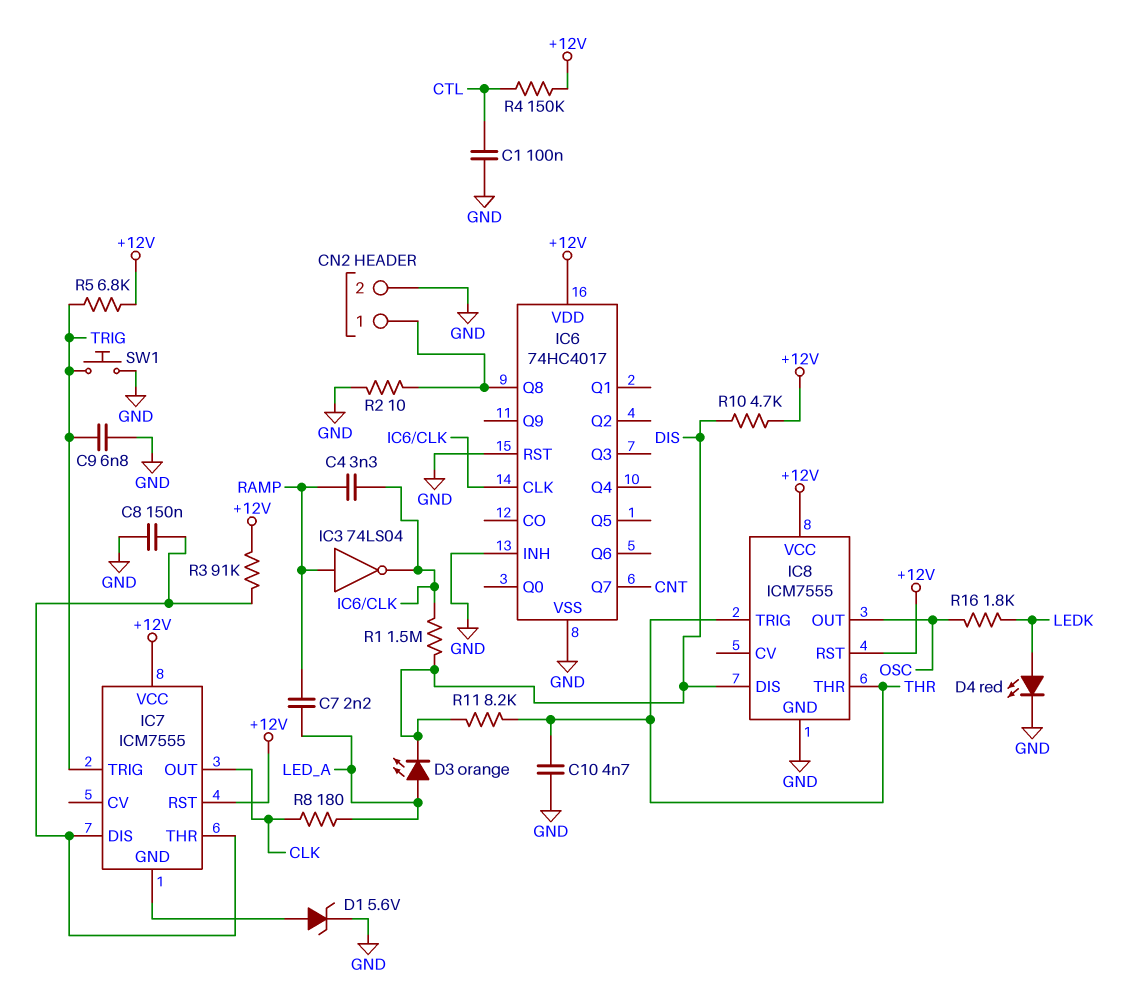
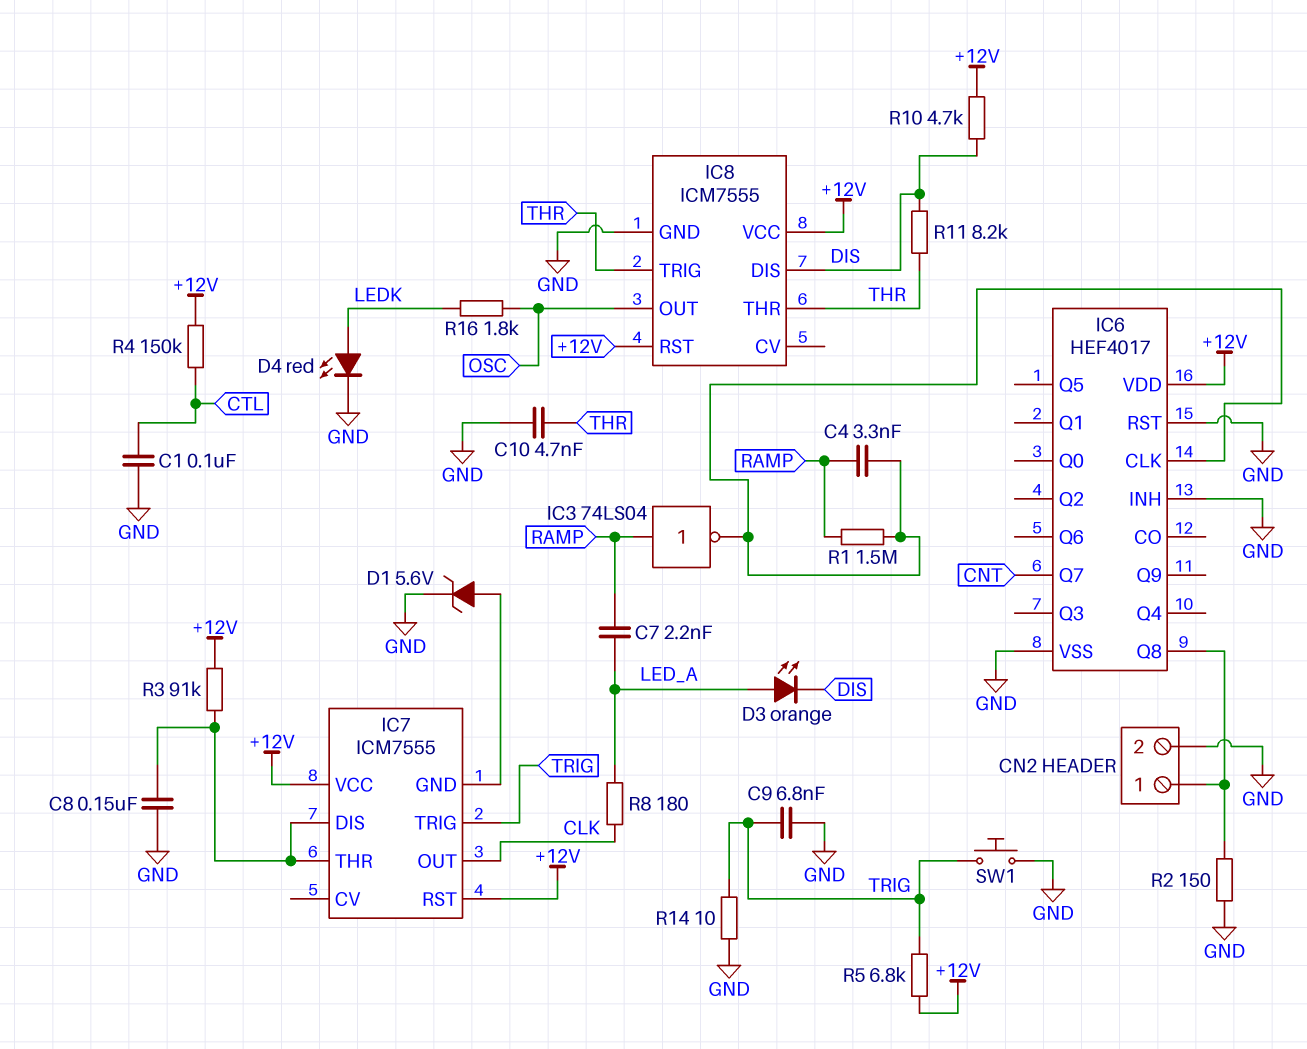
IC6: 74HC4017 -> HEF4017
R1: 1.5M (DIS, IC6/CLK) -> 1.5M (IC6/CLK, RAMP)
R2: 10 (CN2/1, GND) -> 150 (CN2/1, GND)
R14: none -> 10 (GND, TRIG)

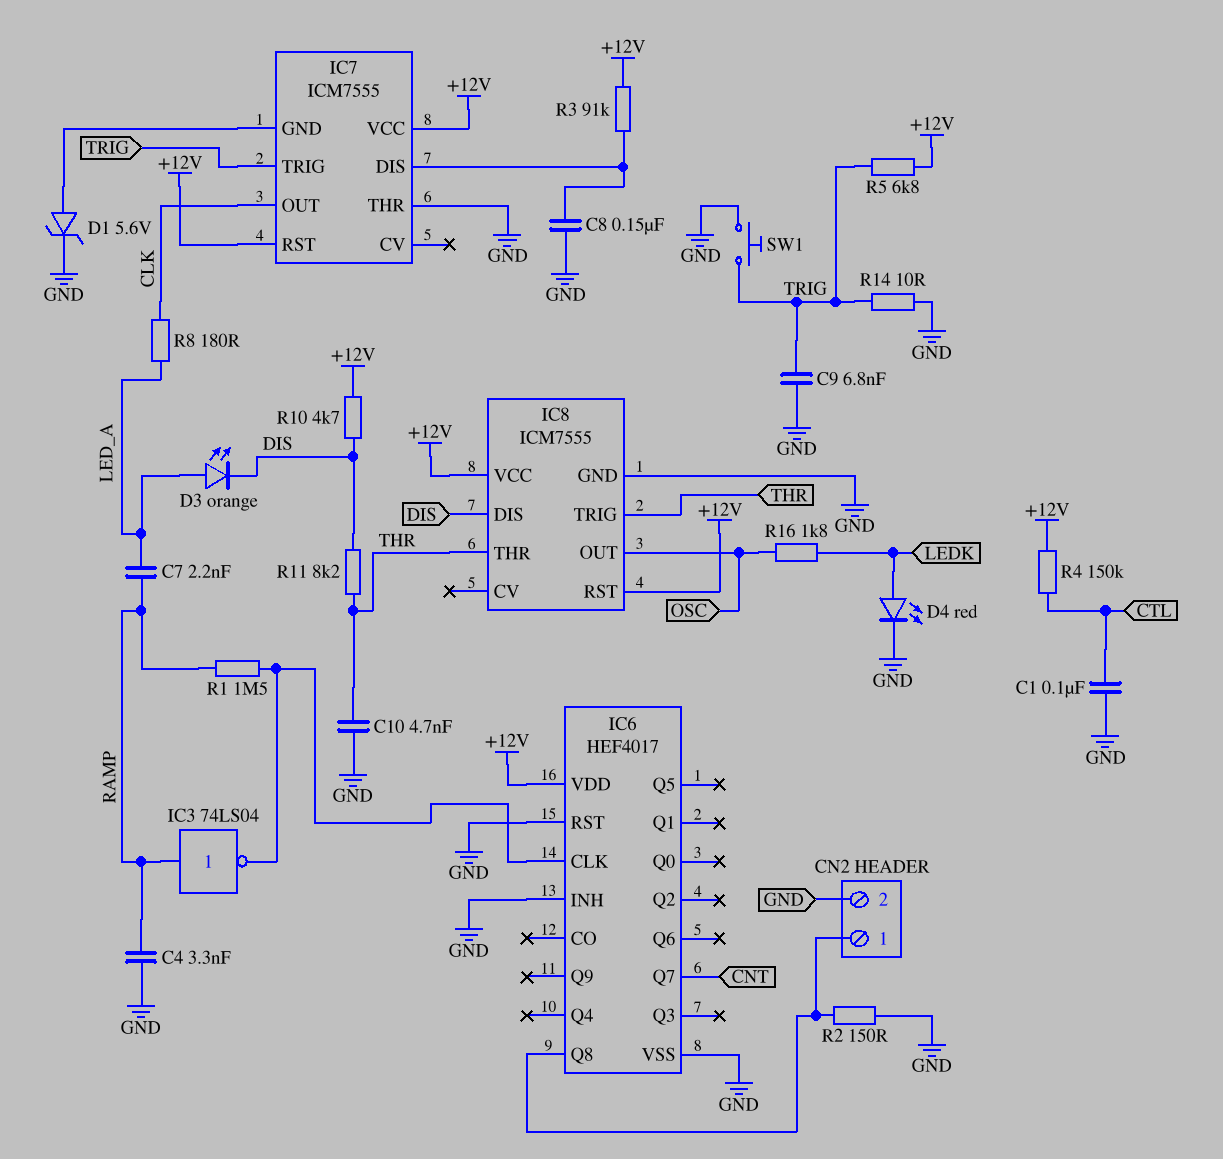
C4: 3.3nF (IC6/CLK, RAMP) -> 3.3nF (GND, RAMP)
IC7 pin THR: IC7/DIS -> GND

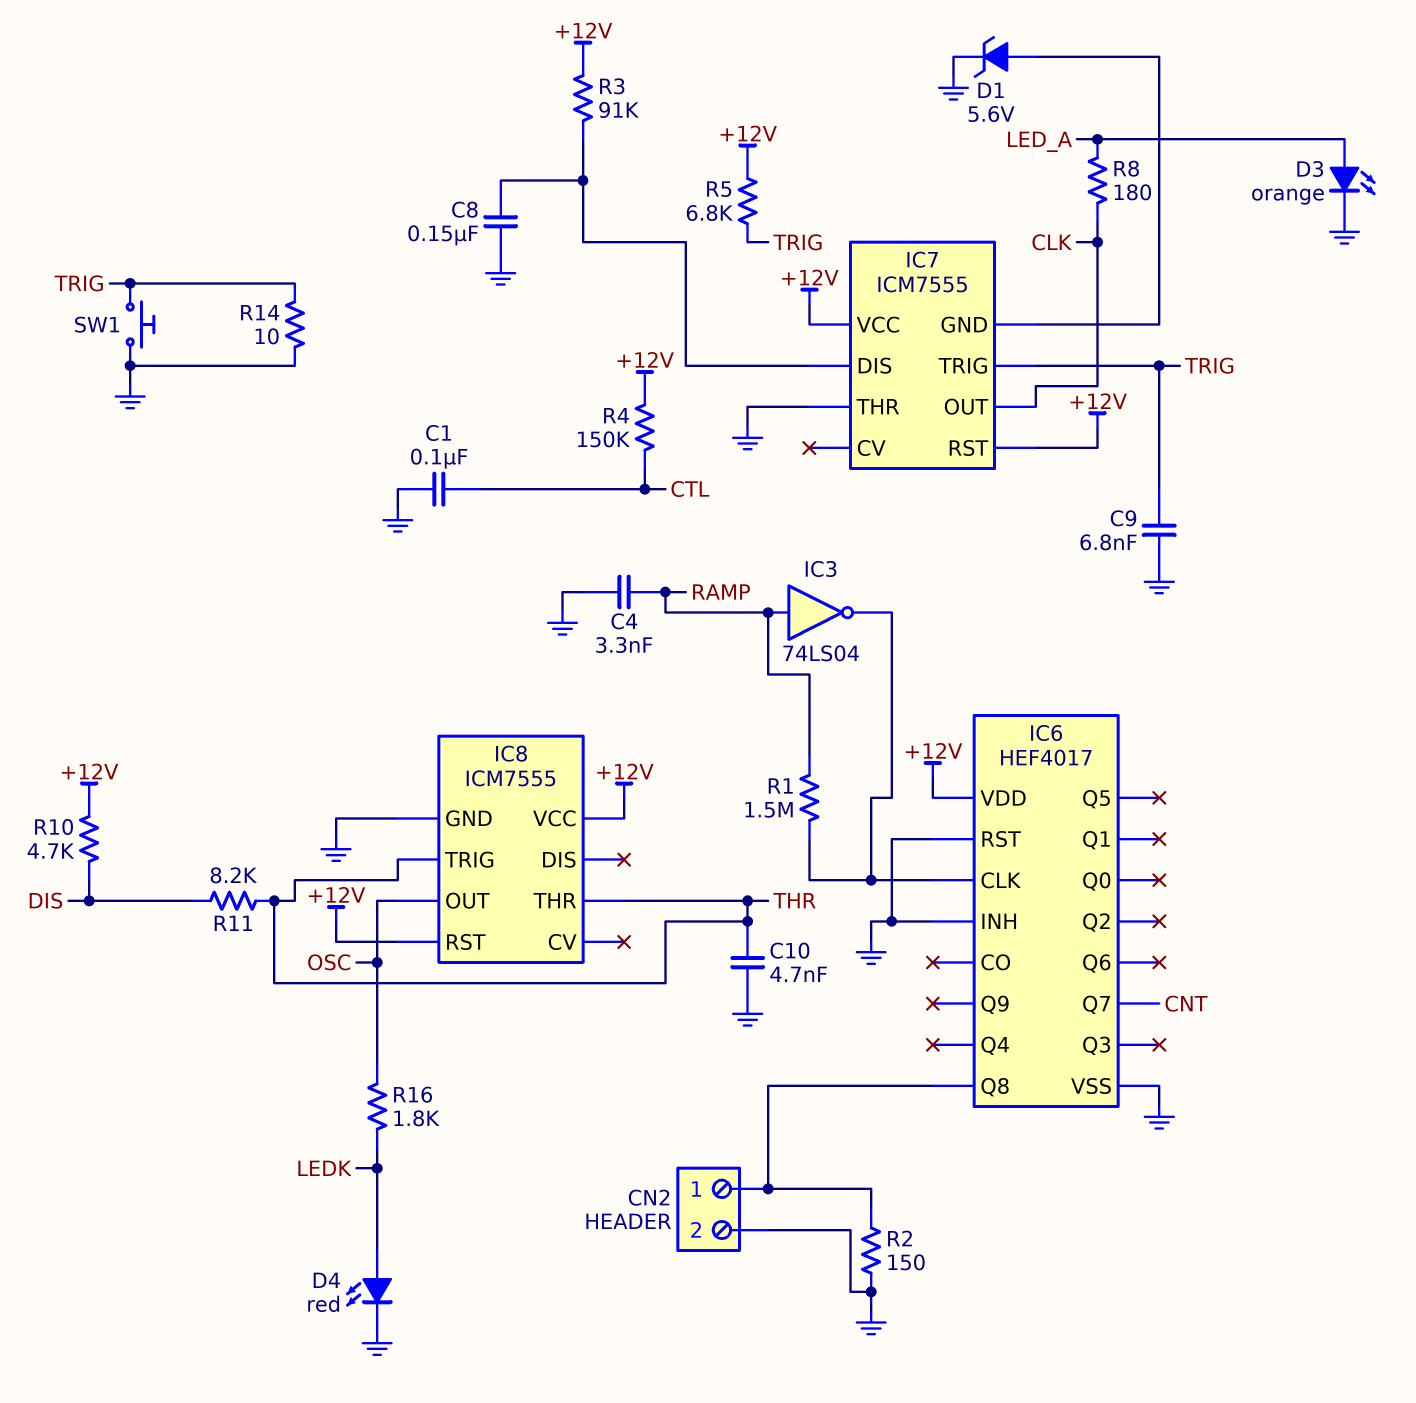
C7: 2.2nF (LED_A, RAMP) -> none
D3: LED orange (A LED_A, K DIS) -> LED orange (A LED_A, K GND)
IC8 pin DIS: DIS -> none

